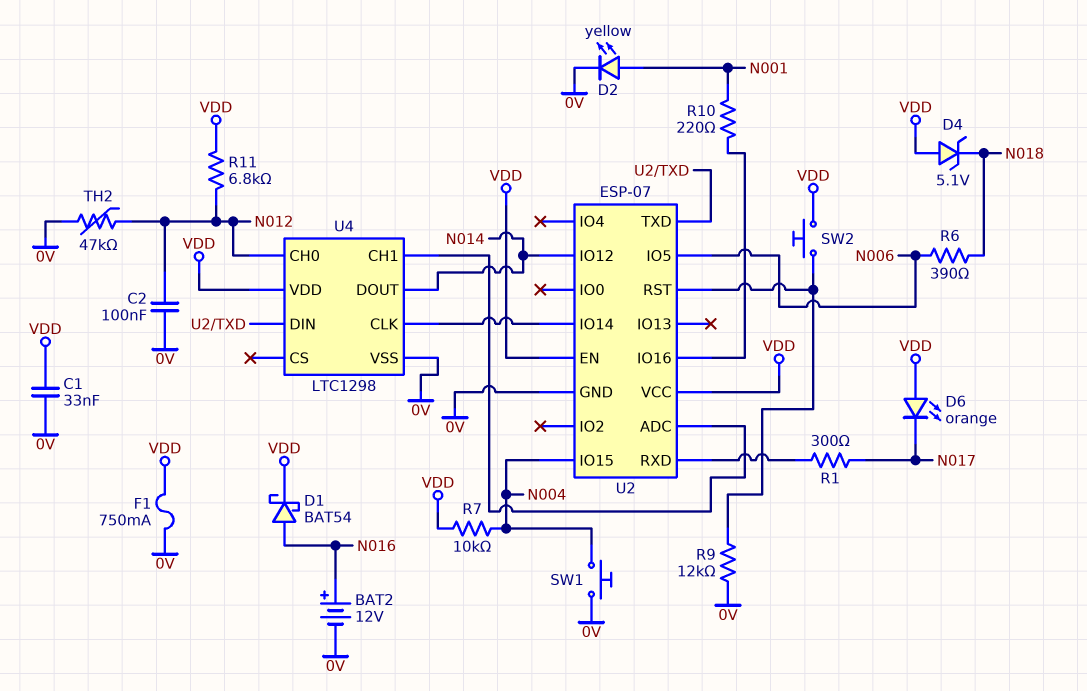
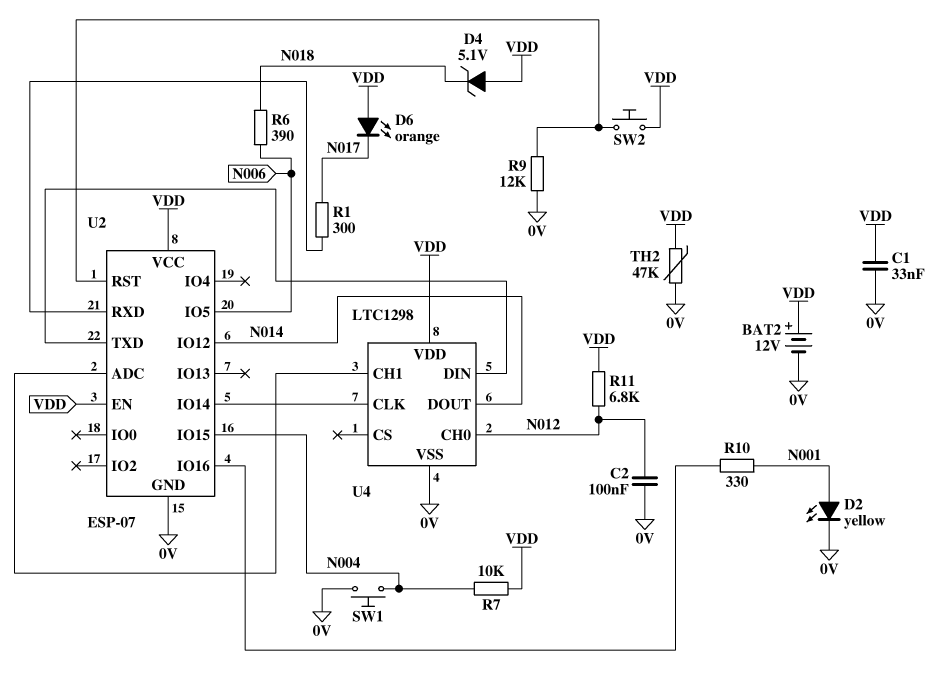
BAT2: 12V (plus N016, minus 0V) -> 12V (plus VDD, minus 0V)
D1: schottky BAT54 (A N016, K VDD) -> none
F1: 750mA (0V, VDD) -> none
R10: 220 (N001, U2/IO16) -> 330 (N001, U2/IO16)
TH2: 47k (0V, N012) -> 47k (0V, VDD)

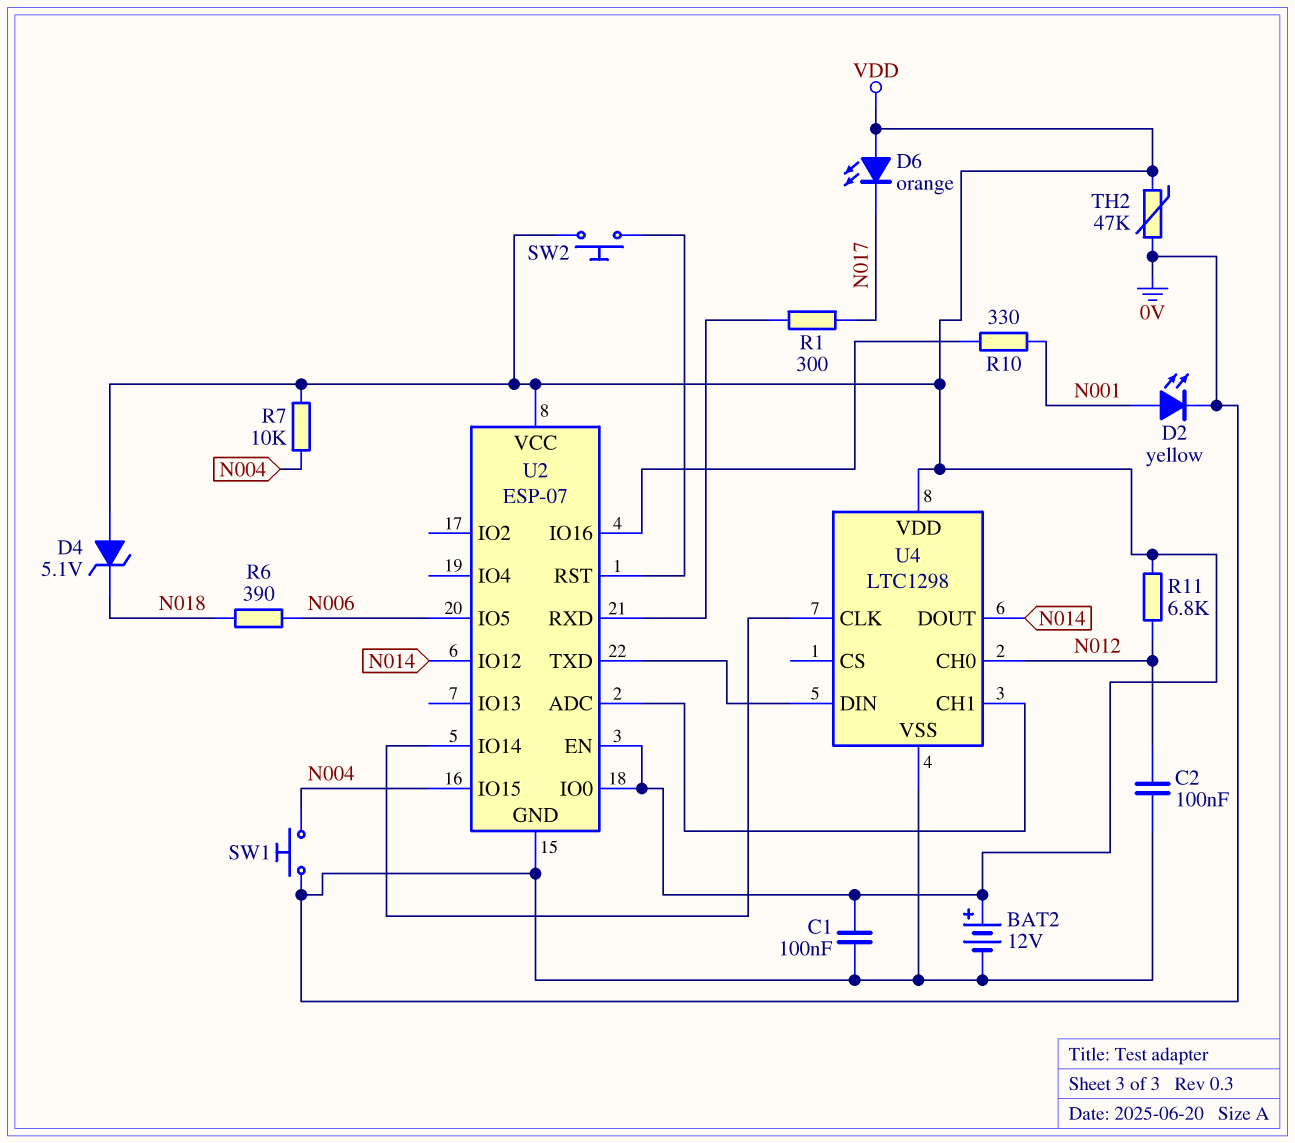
C1: 33nF (0V, VDD) -> 100nF (0V, VDD)
R9: 12k (0V, U2/RST) -> none
U2 pin IO0: none -> VDD

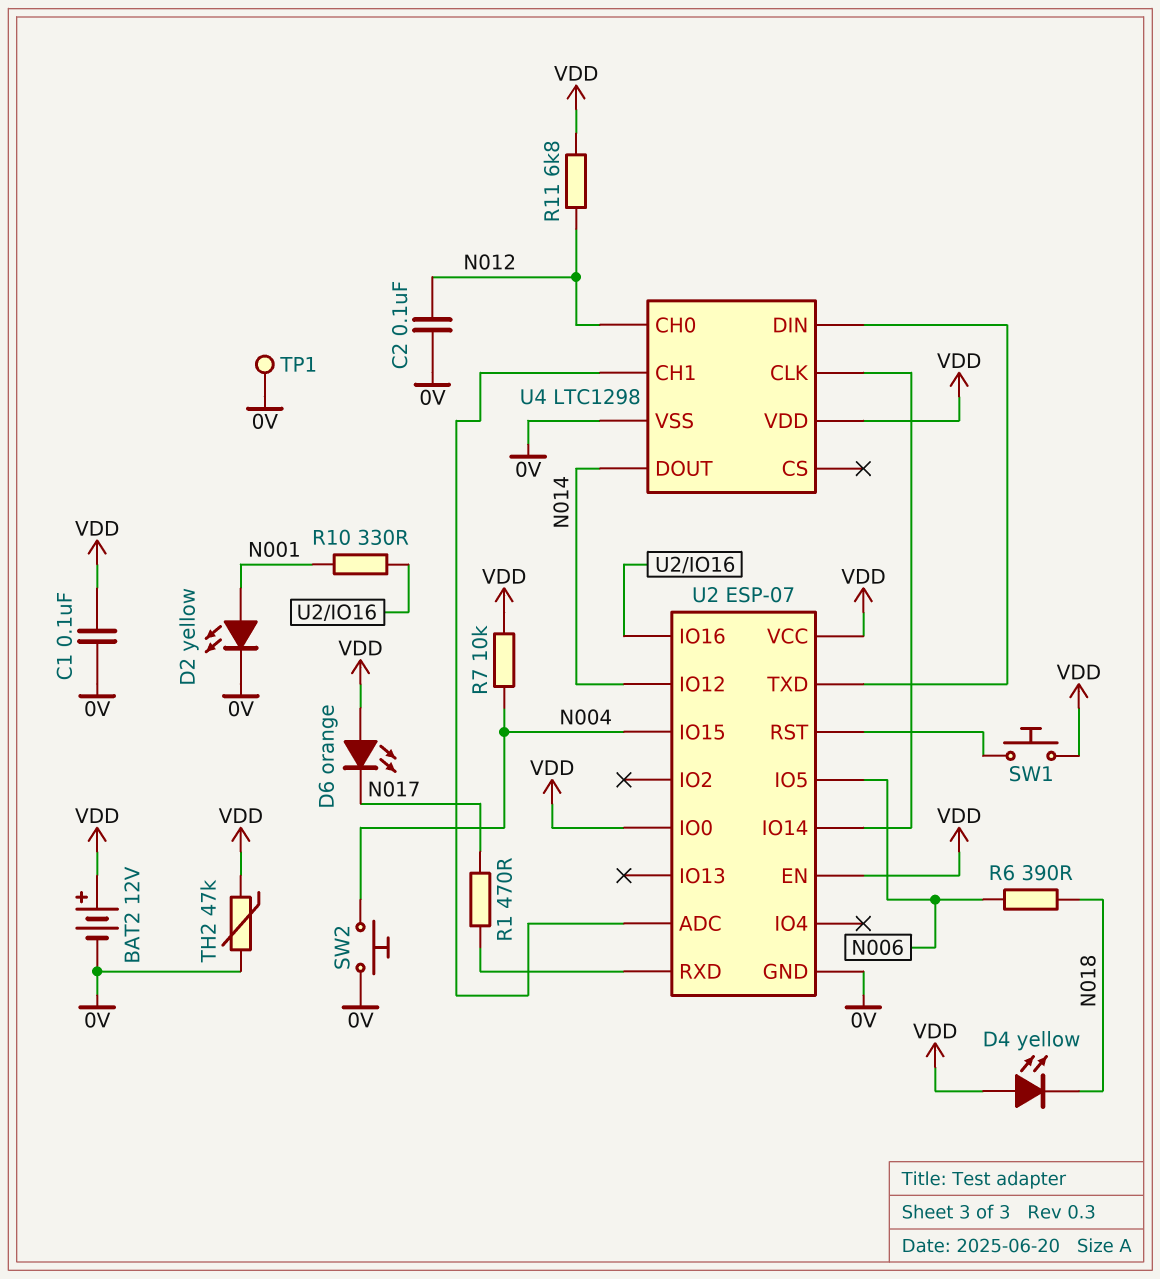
D4: zener 5.1V (A VDD, K N018) -> LED yellow (A VDD, K N018)
R1: 300 (N017, U2/RXD) -> 470 (N017, U2/RXD)
SW1: button (0V, N004) -> button (U2/RST, VDD)
SW2: button (U2/RST, VDD) -> button (0V, N004)
TP1: none -> test point (0V)

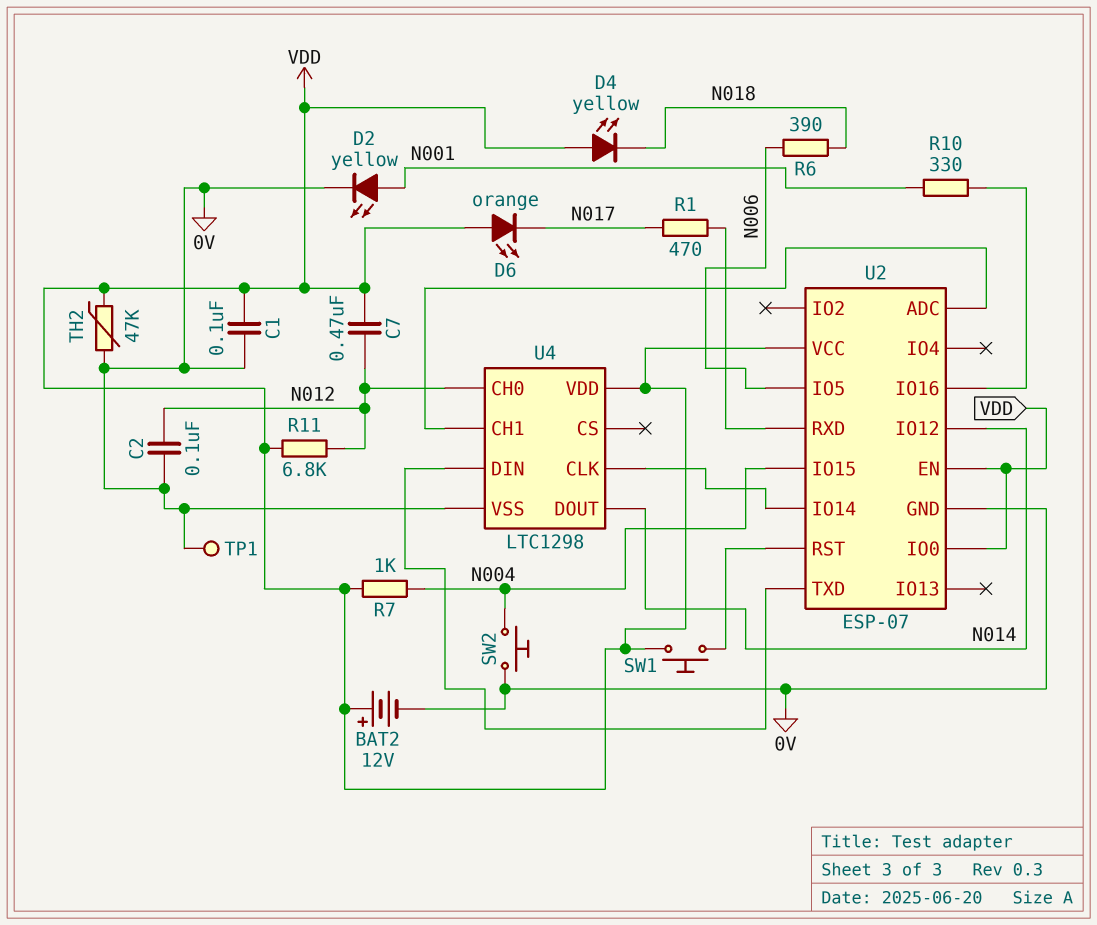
C7: none -> 470nF (N012, VDD)
R7: 10k (N004, VDD) -> 1k (N004, VDD)

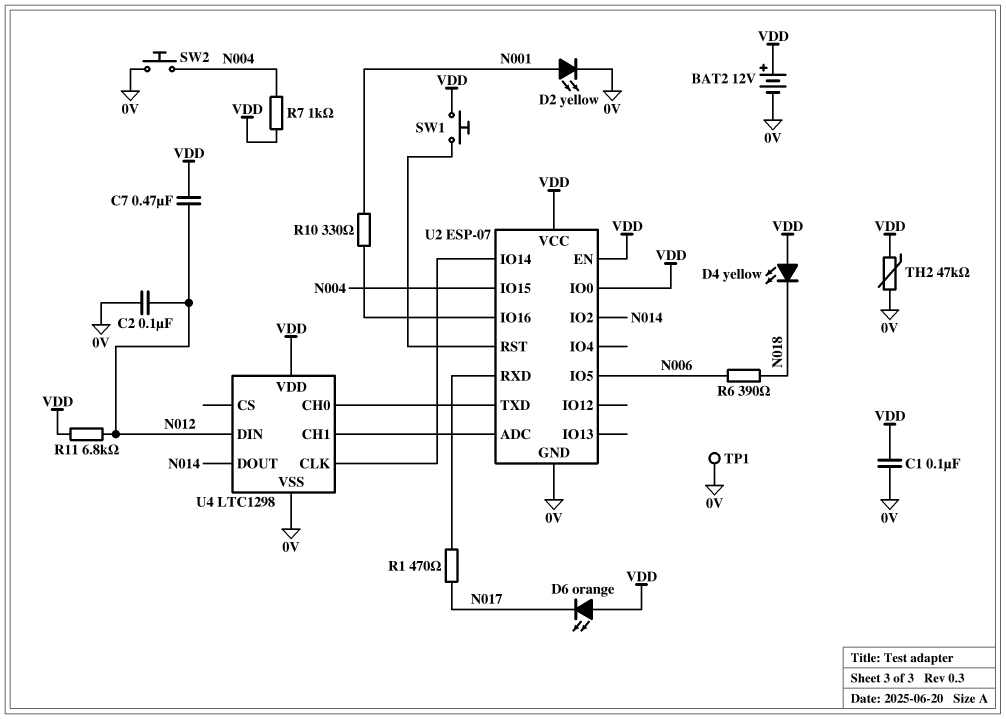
U2 pin IO2: none -> N014
U2 pin IO12: N014 -> none
U4 pin CH0: N012 -> U2/TXD
U4 pin DIN: U2/TXD -> N012

